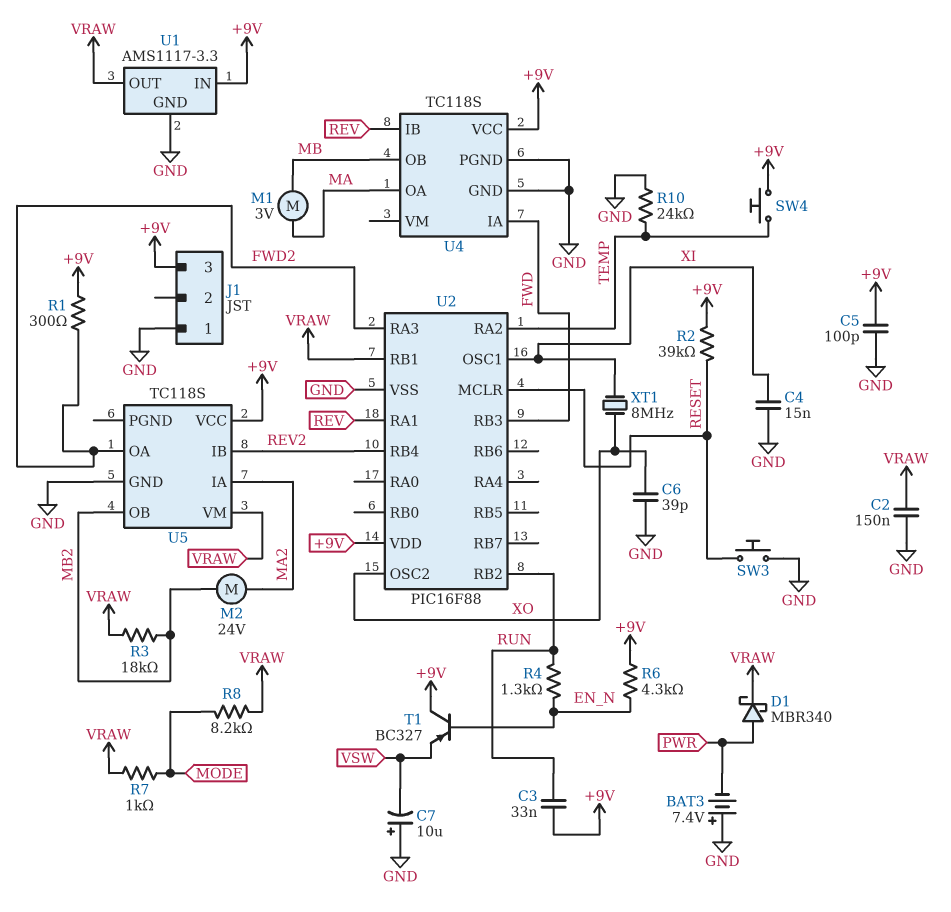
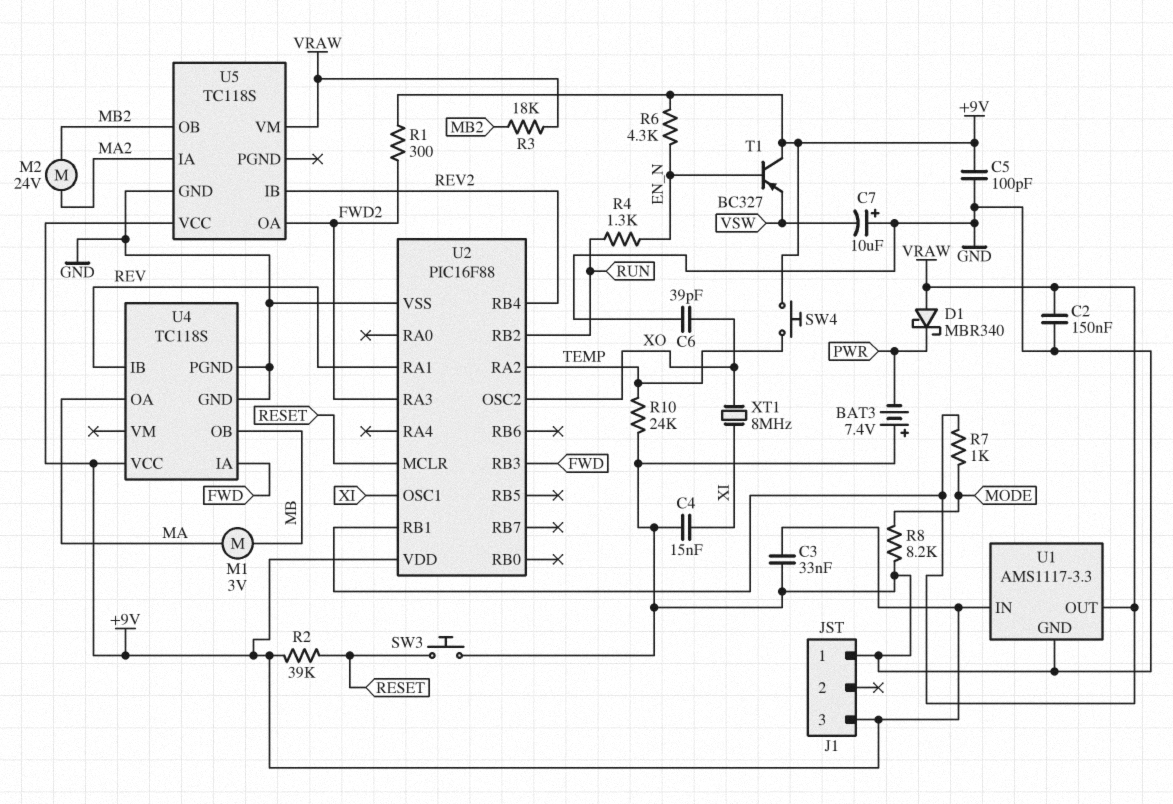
C3: 33nF (+9V, RUN) -> 33nF (+9V, GND)
D1: schottky MBR340 (A PWR, K VRAW) -> schottky MBR340 (A VRAW, K PWR)
R8: 8.2k (MODE, VRAW) -> 8.2k (GND, MODE)

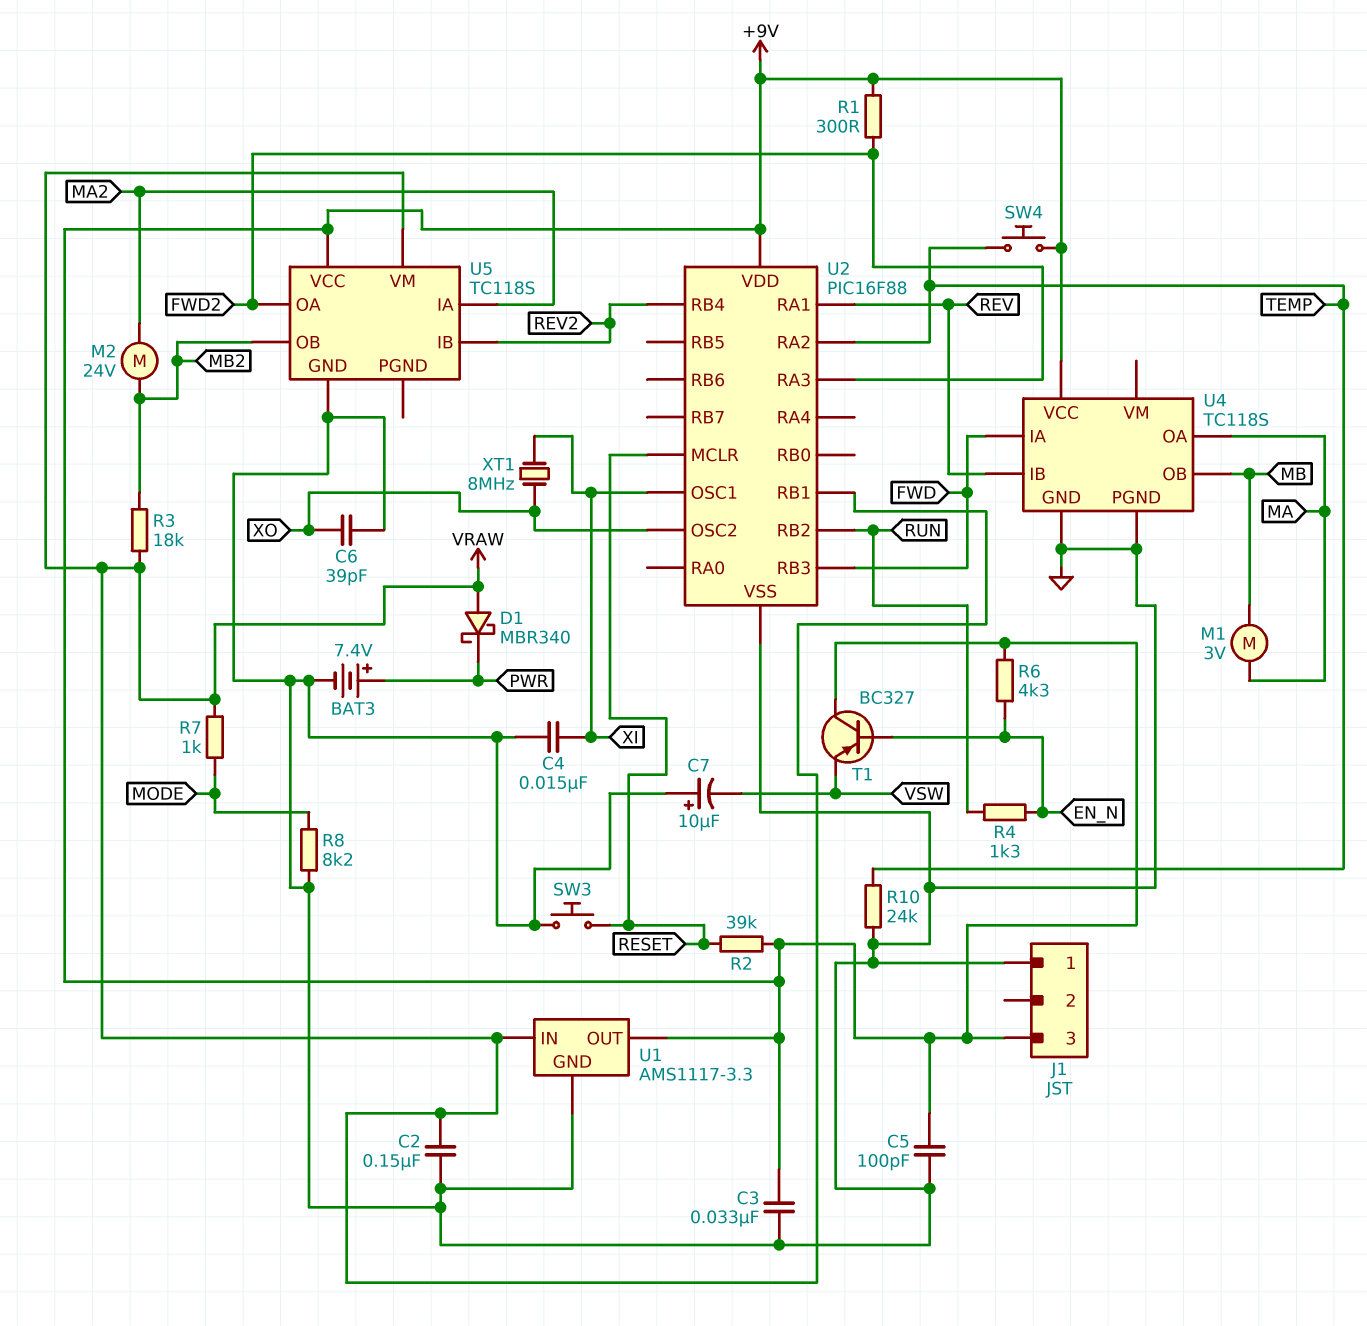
BAT3: 7.4V (plus GND, minus PWR) -> 7.4V (plus PWR, minus GND)
U1 pin IN: +9V -> VRAW
U1 pin OUT: VRAW -> +9V

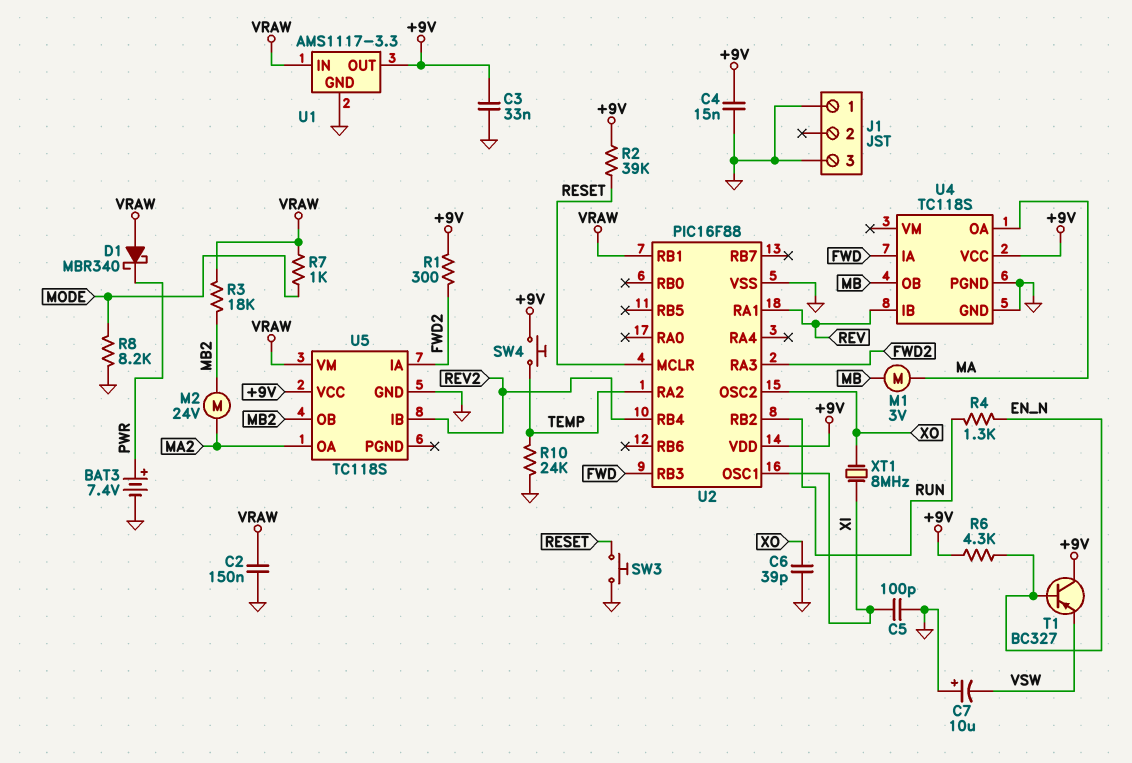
C4: 15nF (GND, XI) -> 15nF (+9V, GND)
C5: 100pF (+9V, GND) -> 100pF (GND, XI)
J1 pin 3: +9V -> GND
U5 pin IA: MA2 -> FWD2
U5 pin OA: FWD2 -> MA2

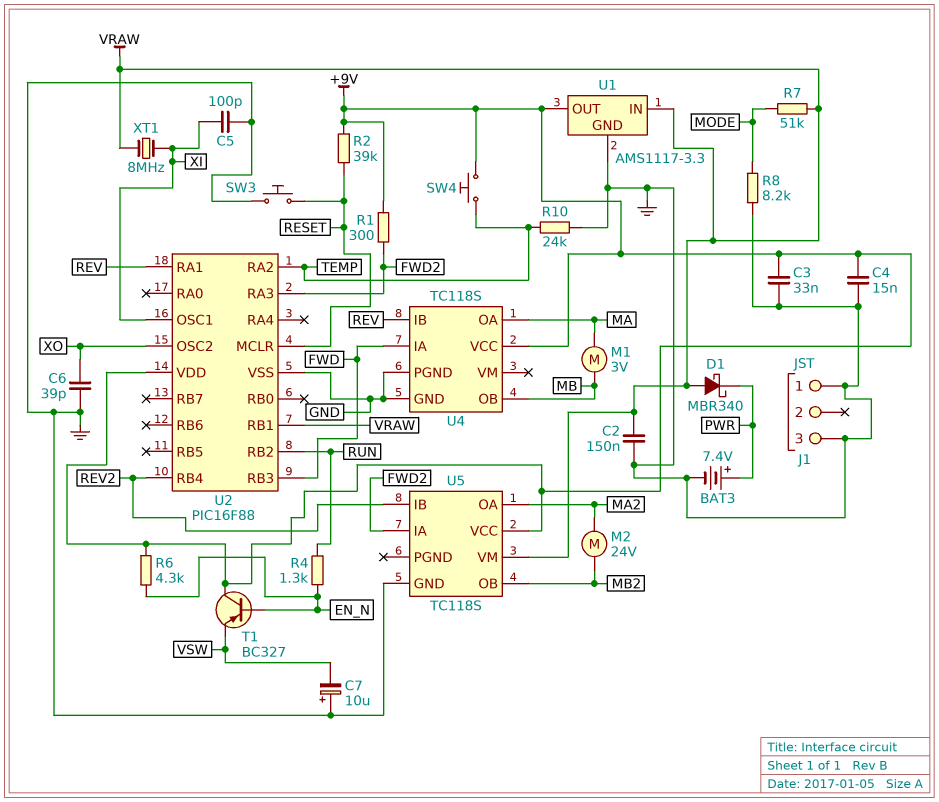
R3: 18k (MB2, VRAW) -> none
R7: 1k (MODE, VRAW) -> 51k (MODE, VRAW)
XT1: 8MHz (XI, XO) -> 8MHz (VRAW, XI)

